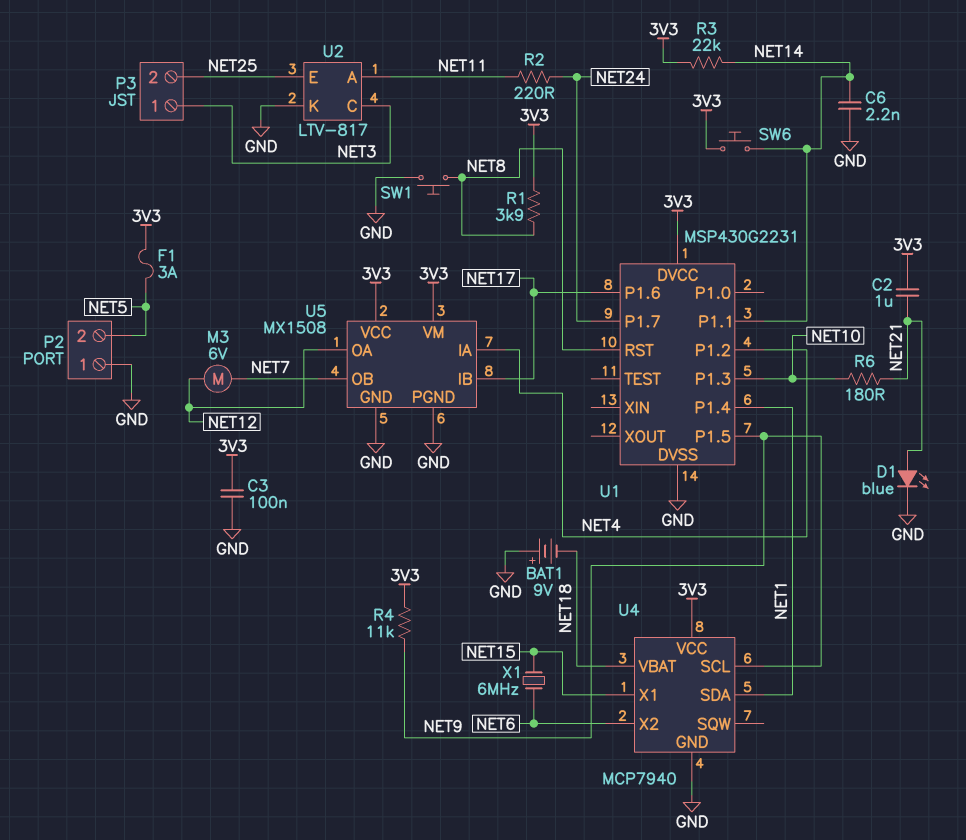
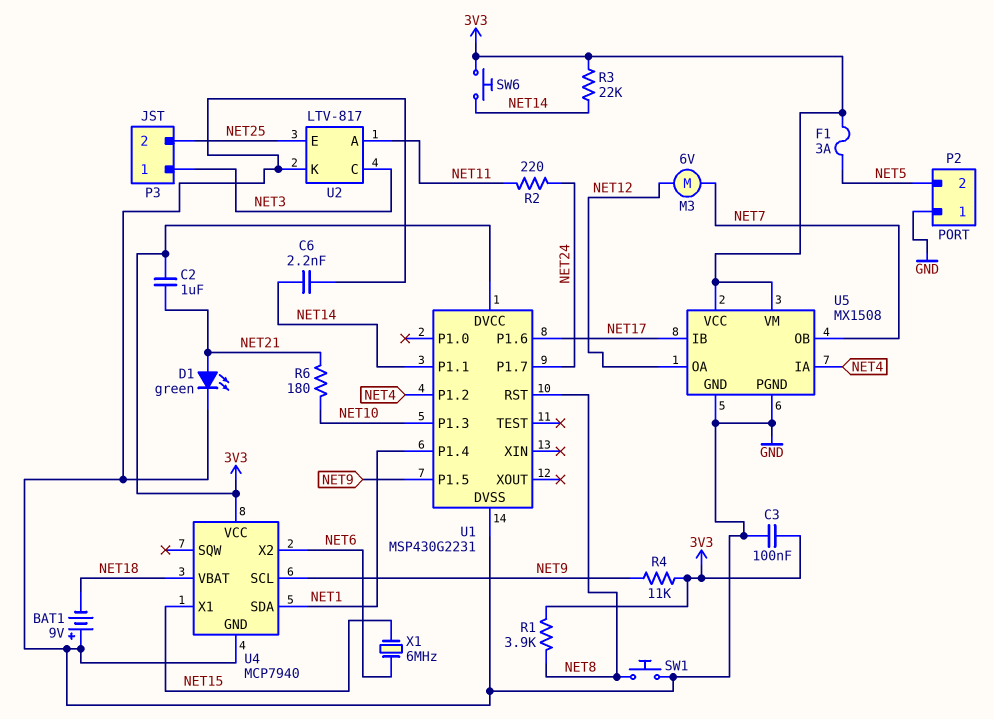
D1: LED blue (A NET21, K GND) -> LED green (A NET21, K GND)

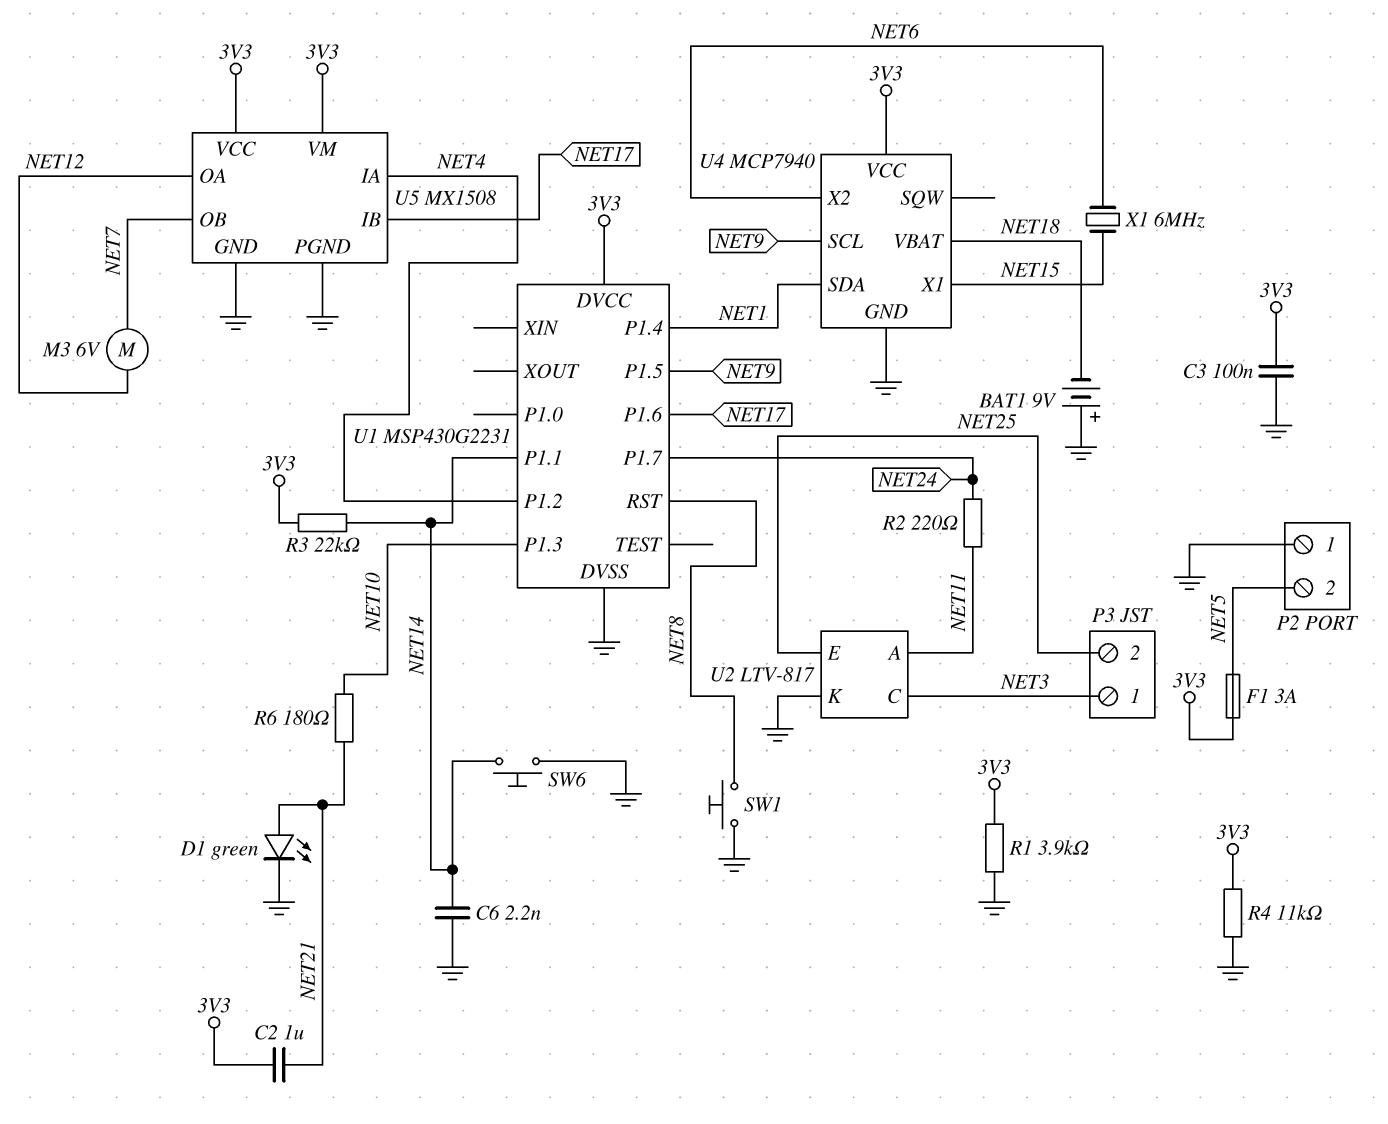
R1: 3.9k (3V3, NET8) -> 3.9k (3V3, GND)
R4: 11k (3V3, NET9) -> 11k (3V3, GND)
SW6: button (3V3, NET14) -> button (GND, NET14)

